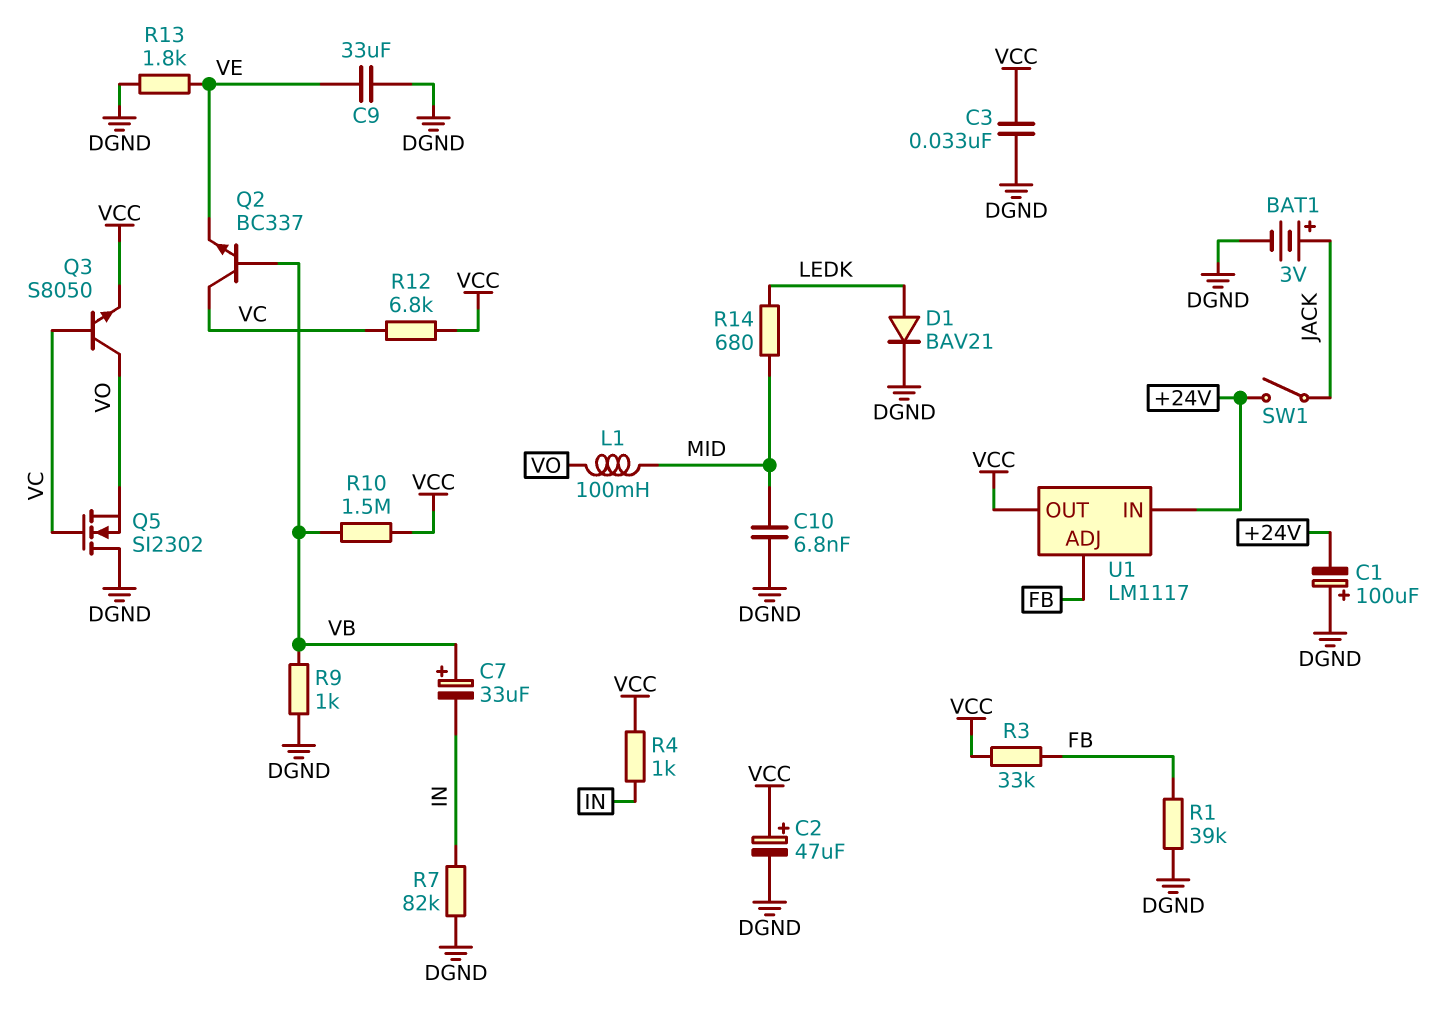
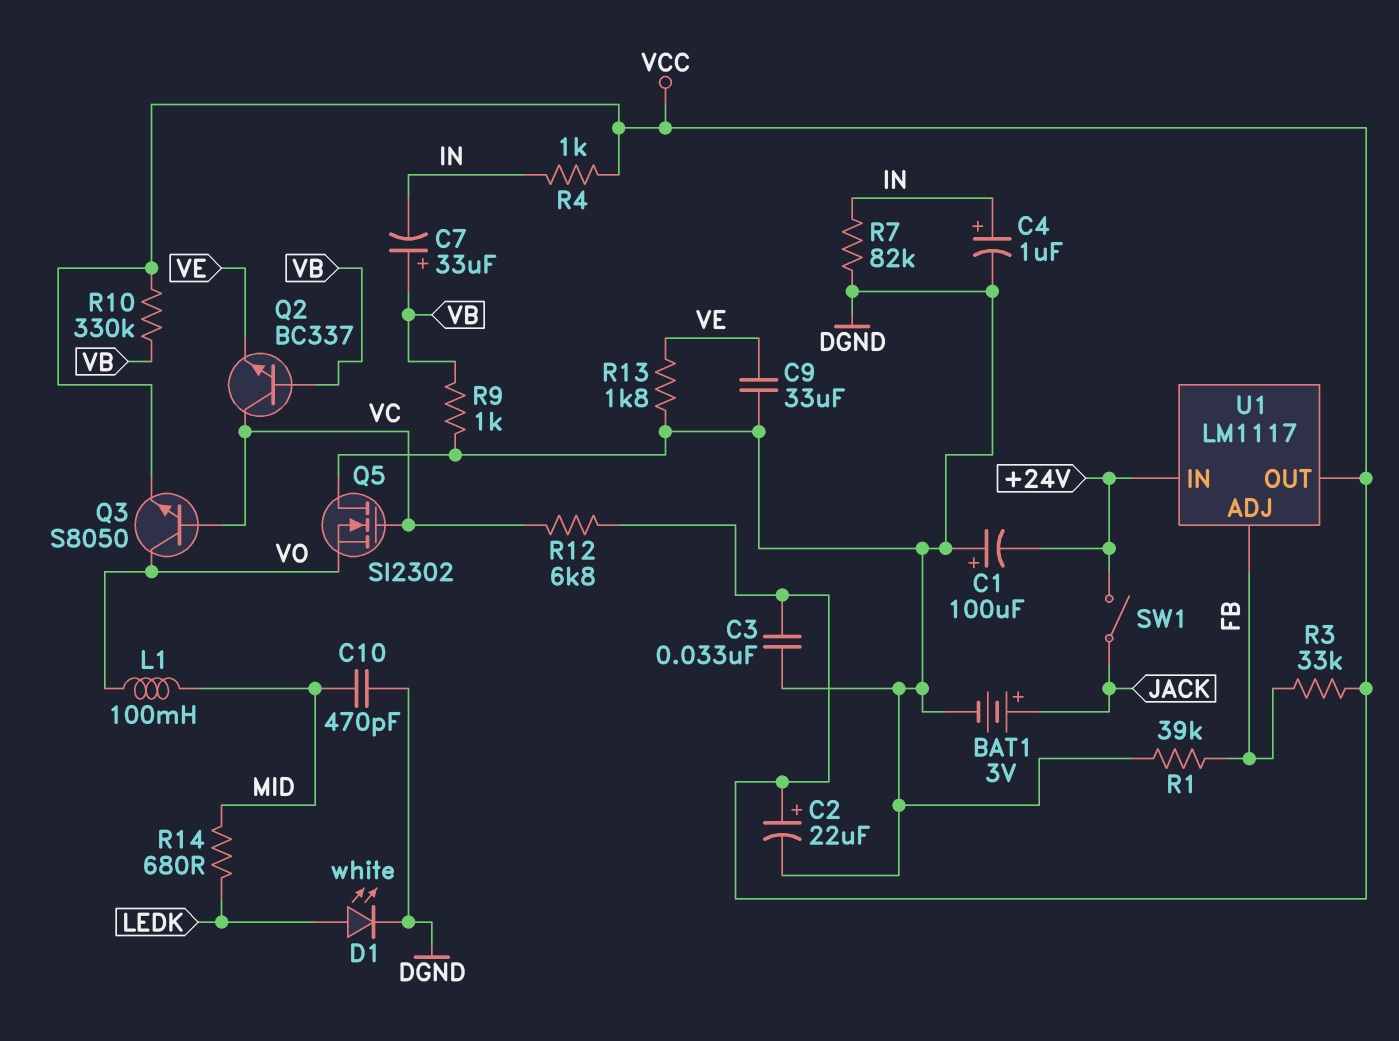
C2: 47uF (plus VCC, minus DGND) -> 22uF (plus VCC, minus DGND)
C4: none -> 1uF (plus IN, minus DGND)
C10: 6.8nF (DGND, MID) -> 470pF (DGND, MID)
D1: diode BAV21 (A LEDK, K DGND) -> LED white (A LEDK, K DGND)
R10: 1.5M (VB, VCC) -> 330k (VB, VCC)

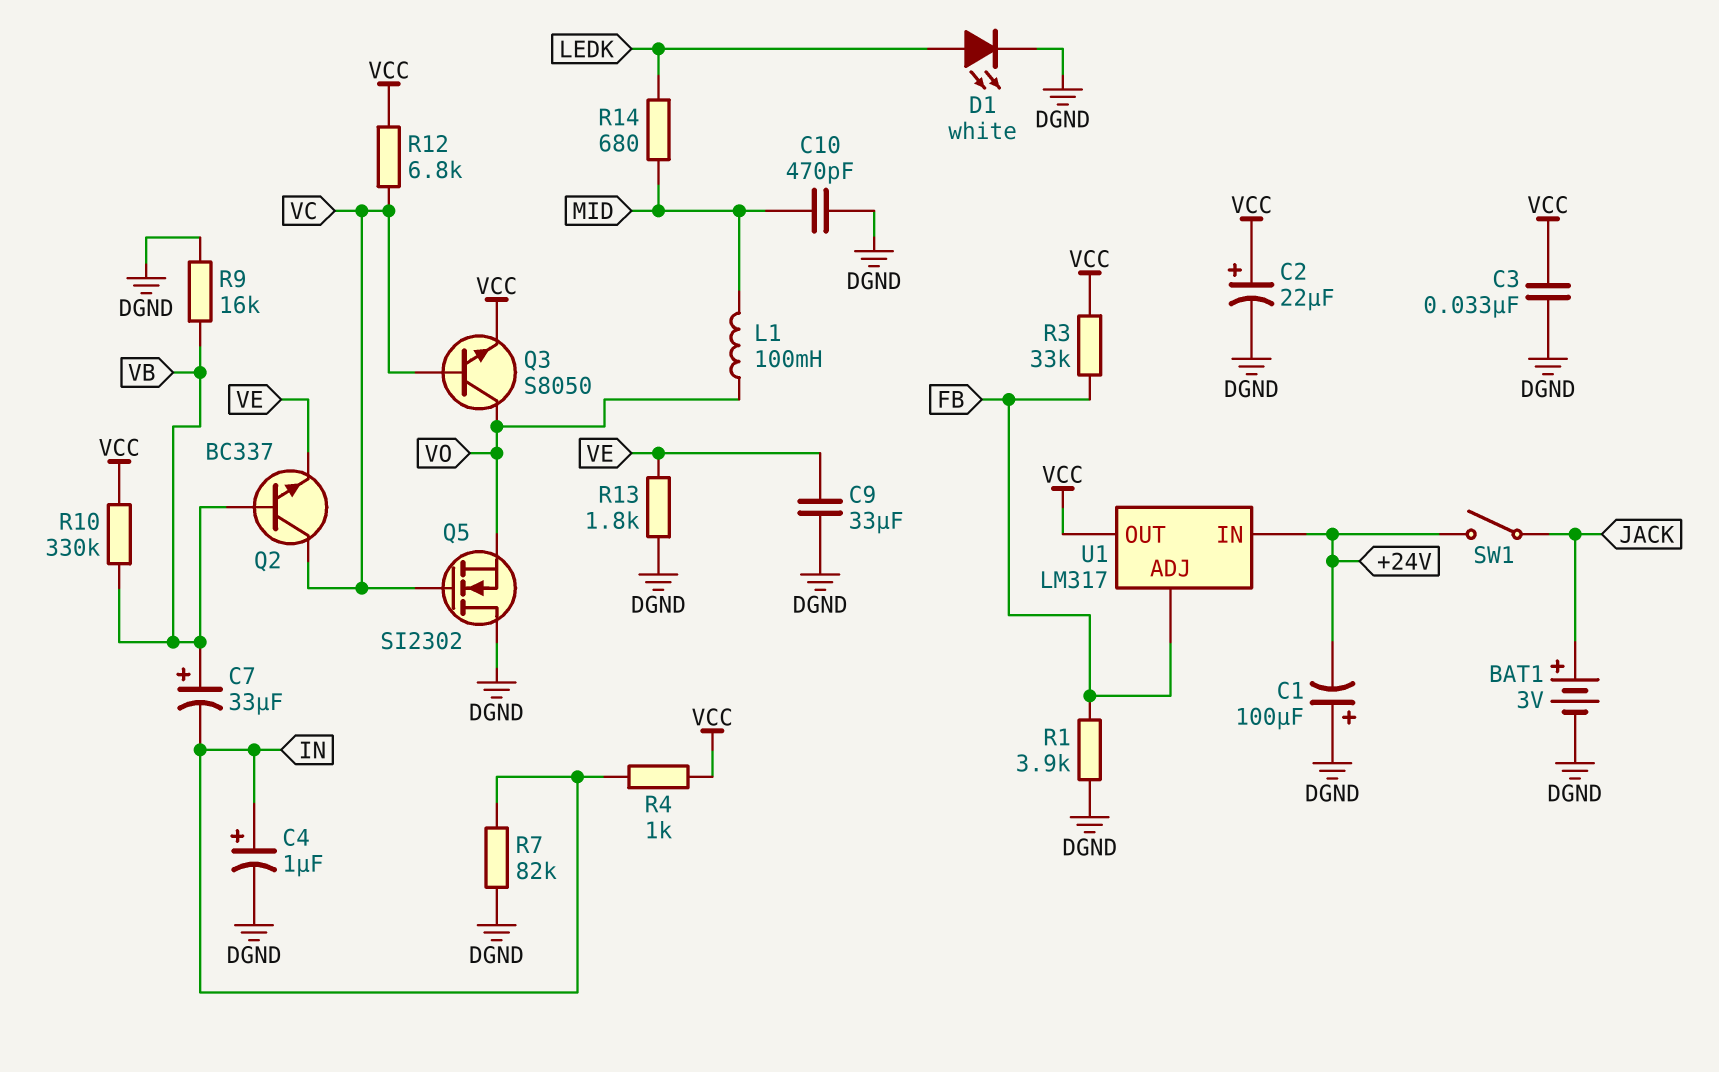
R1: 39k (DGND, FB) -> 3.9k (DGND, FB)
R9: 1k (DGND, VB) -> 16k (DGND, VB)
U1: LM1117 -> LM317

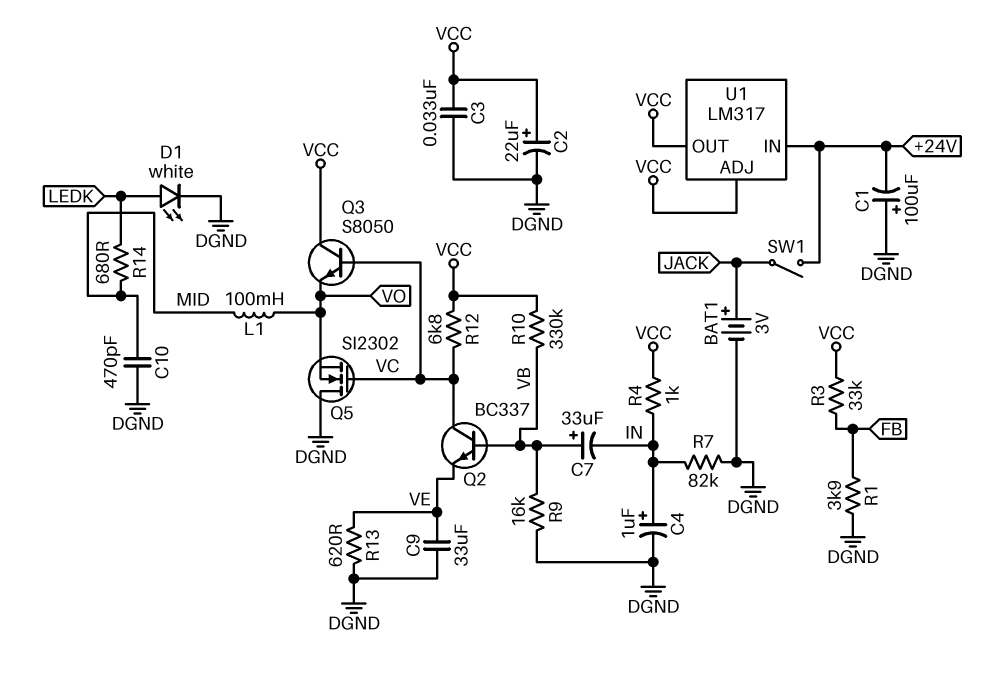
Q3: NPN S8050 (B VC, C VO, E VCC) -> NPN S8050 (B VC, C VCC, E VO)
R13: 1.8k (DGND, VE) -> 620 (DGND, VE)
U1 pin ADJ: FB -> VCC

